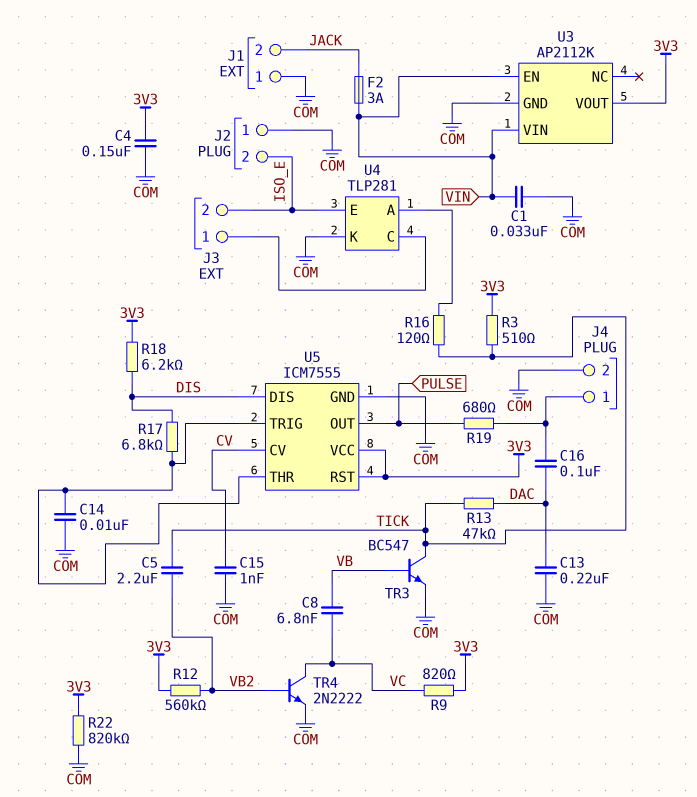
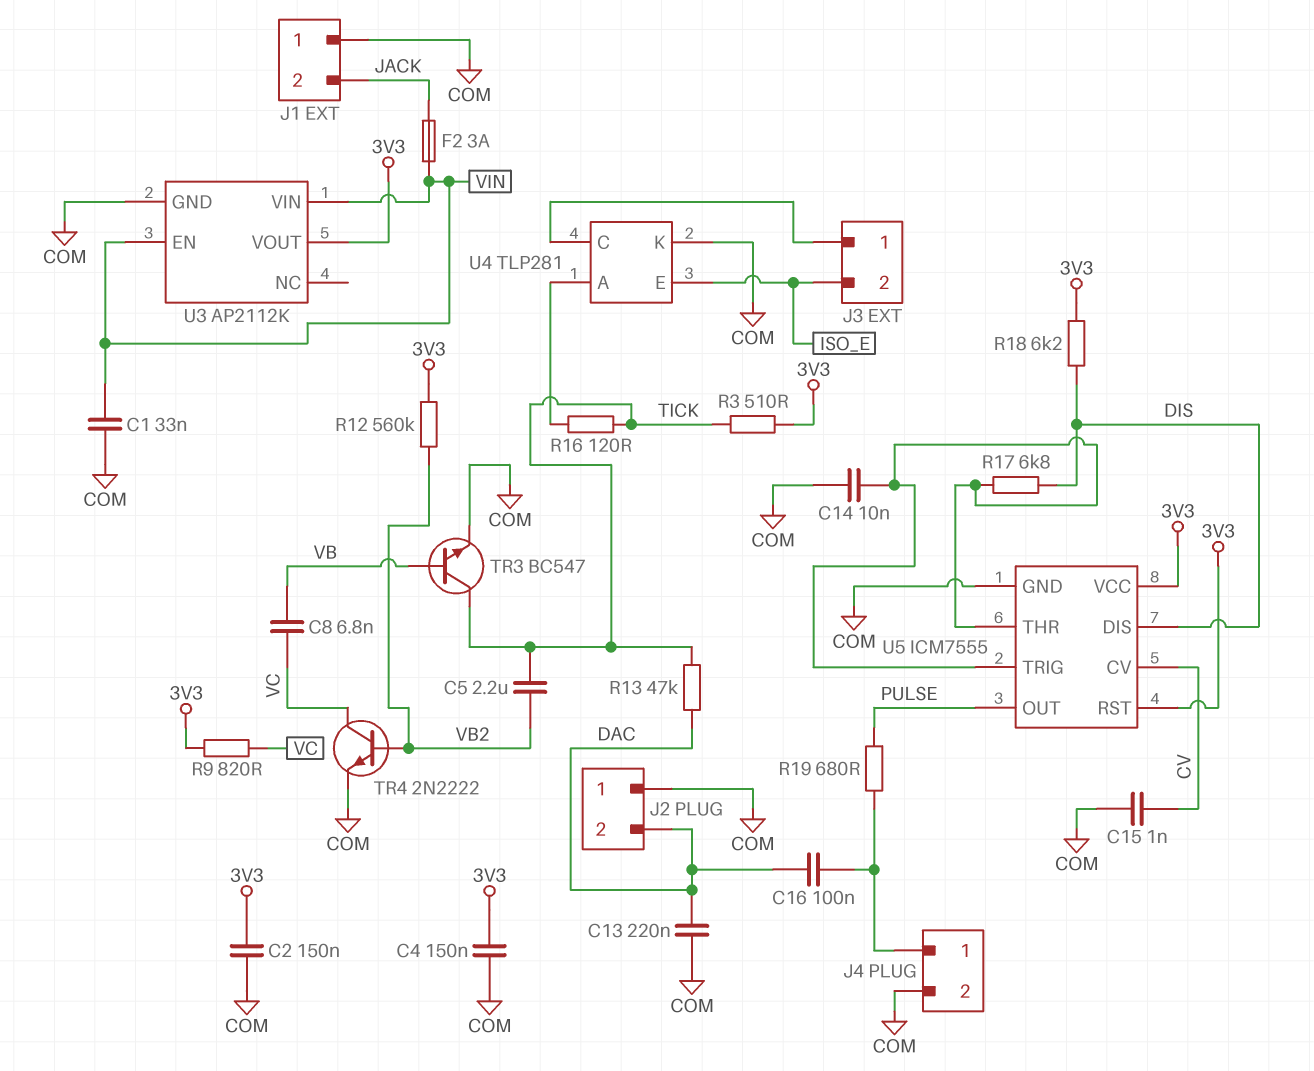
C2: none -> 150nF (3V3, COM)
J2 pin 2: ISO_E -> DAC
R22: 820k (3V3, COM) -> none

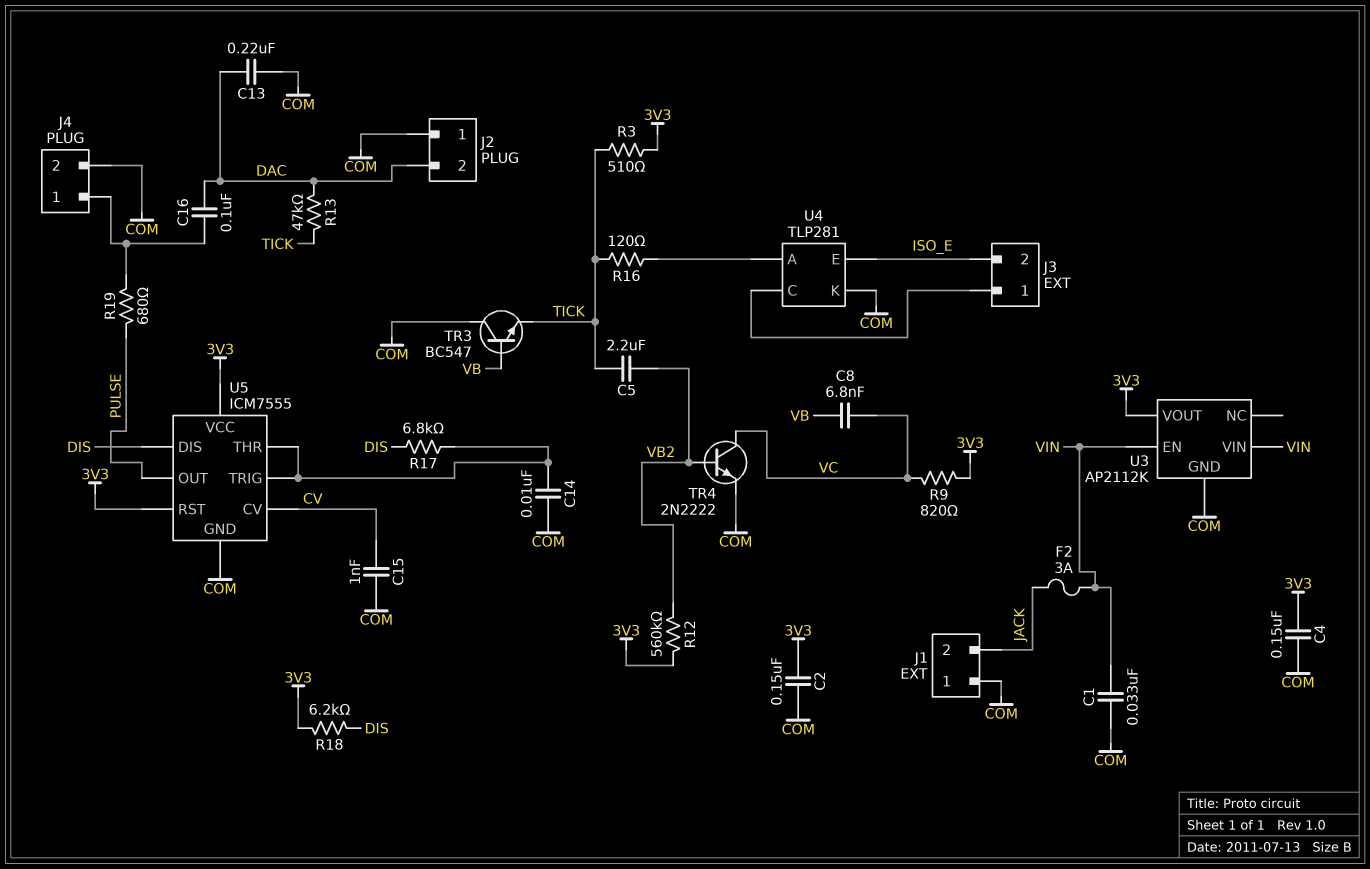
TR3: NPN BC547 (B VB, C TICK, E COM) -> NPN BC547 (B VB, C COM, E TICK)

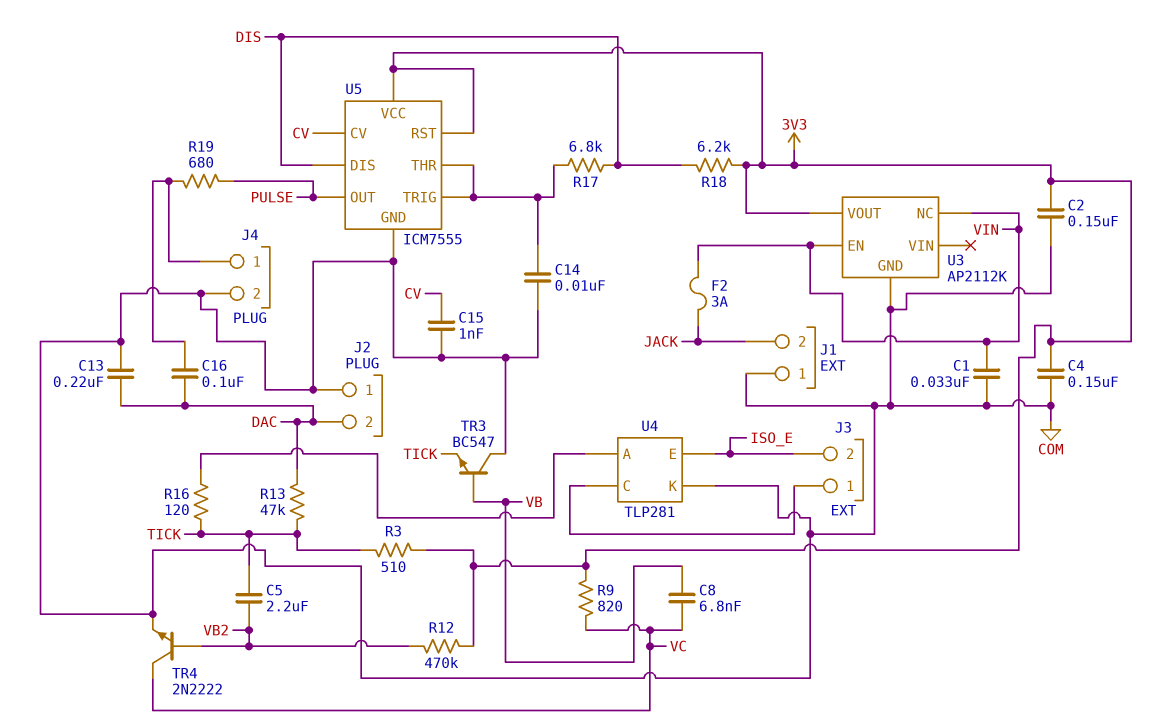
R12: 560k (3V3, VB2) -> 470k (3V3, VB2)
U3 pin NC: none -> VIN
U3 pin VIN: VIN -> none

